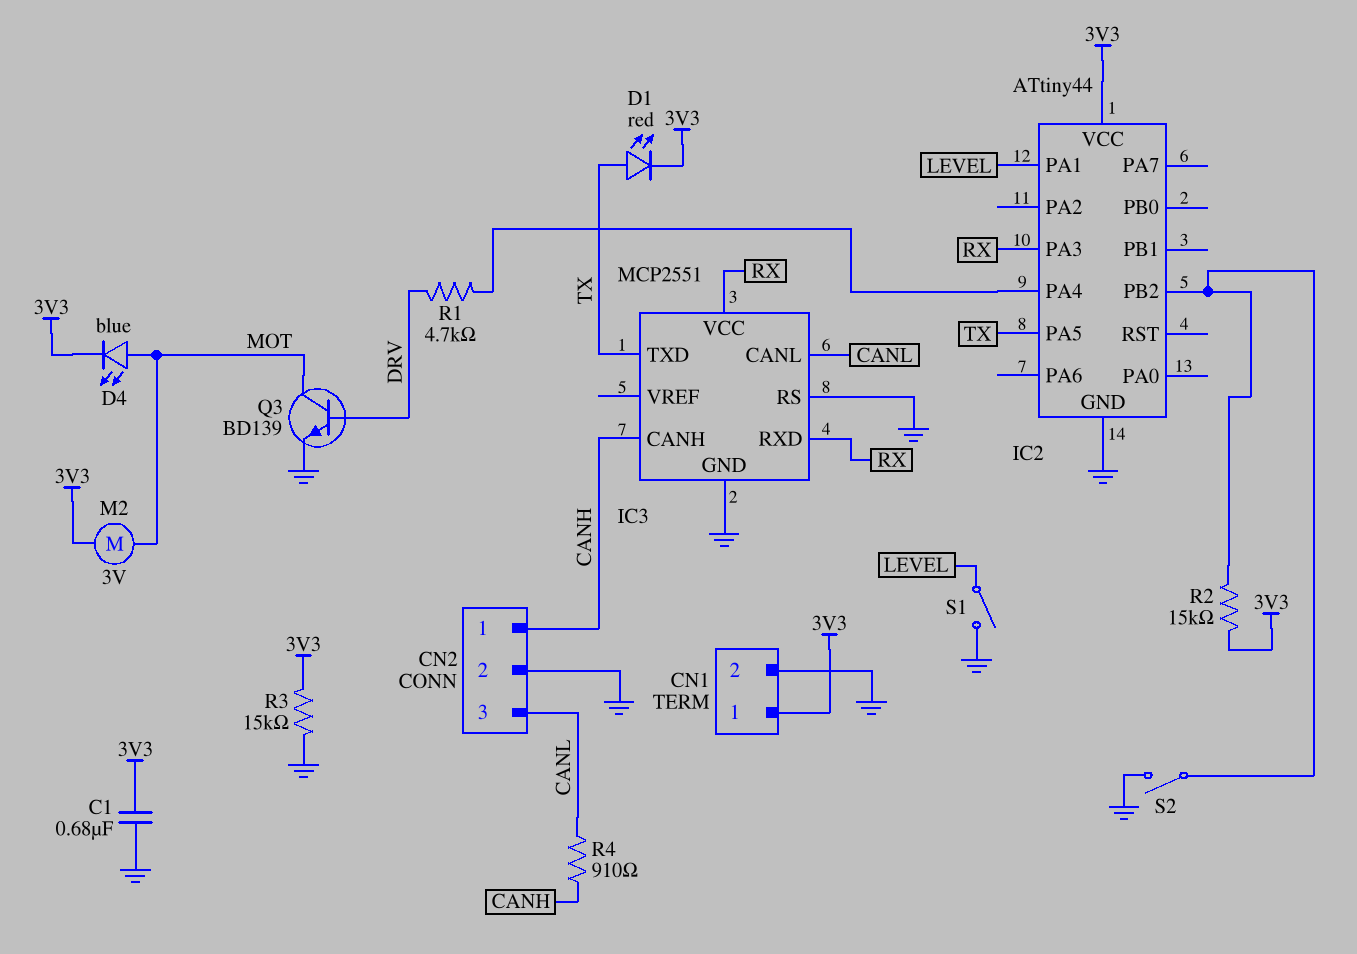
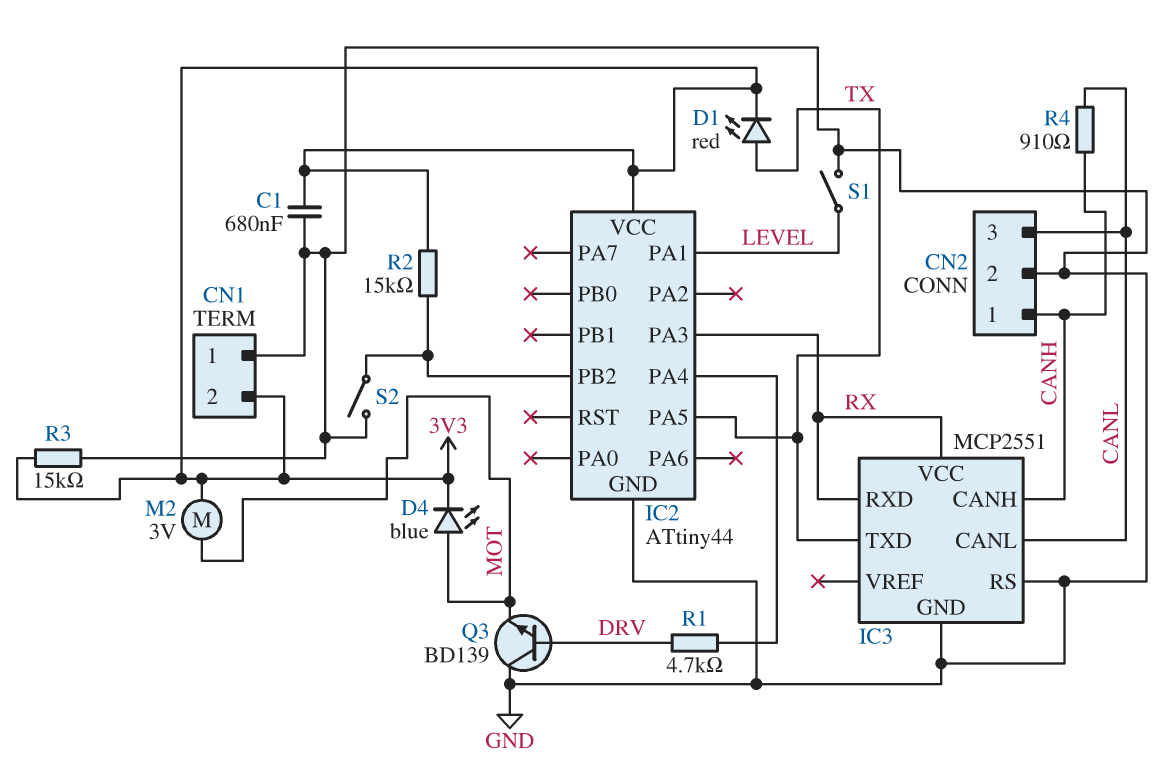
CN1 pin 1: 3V3 -> GND
CN1 pin 2: GND -> 3V3
Q3: NPN BD139 (B DRV, C MOT, E GND) -> NPN BD139 (B DRV, C GND, E MOT)

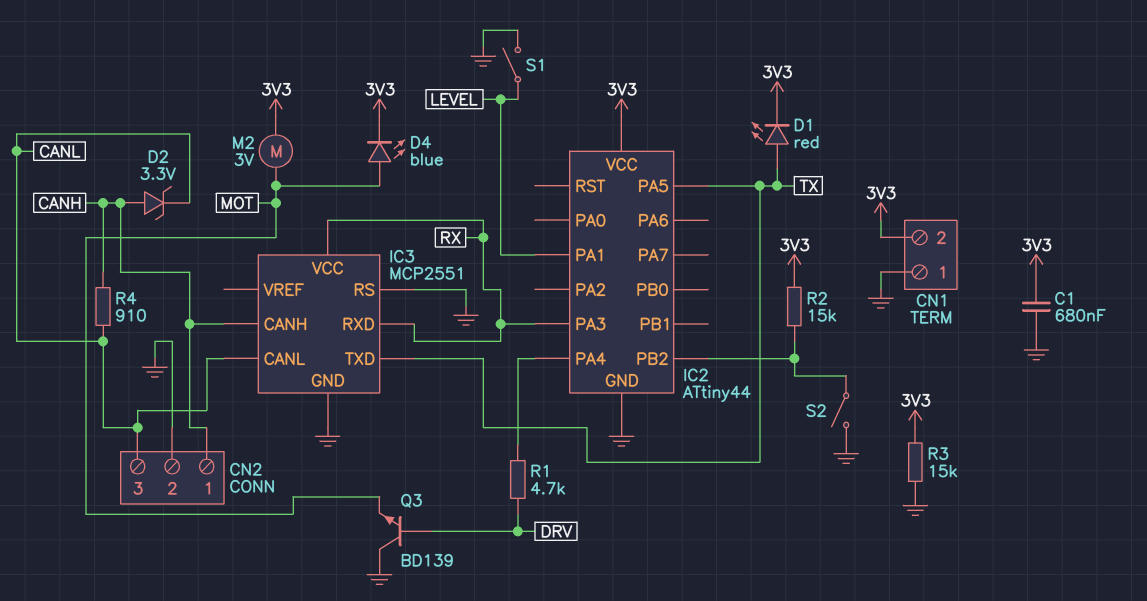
D2: none -> zener 3.3V (A CANH, K CANL)

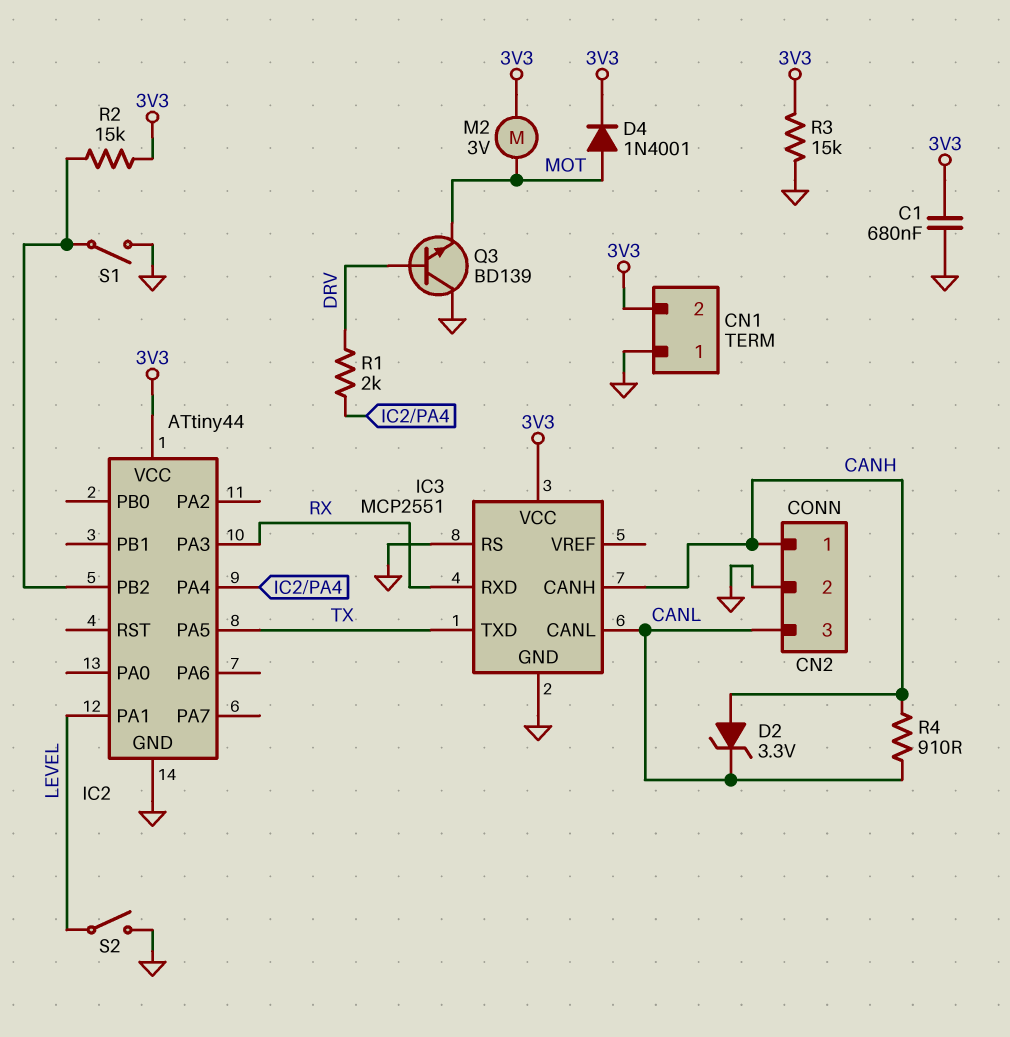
D1: LED red (A TX, K 3V3) -> none
D4: LED blue (A MOT, K 3V3) -> diode 1N4001 (A MOT, K 3V3)
IC3 pin VCC: RX -> 3V3
R1: 4.7k (DRV, IC2/PA4) -> 2k (DRV, IC2/PA4)
S1: switch (GND, LEVEL) -> switch (GND, IC2/PB2)
S2: switch (GND, IC2/PB2) -> switch (GND, LEVEL)

